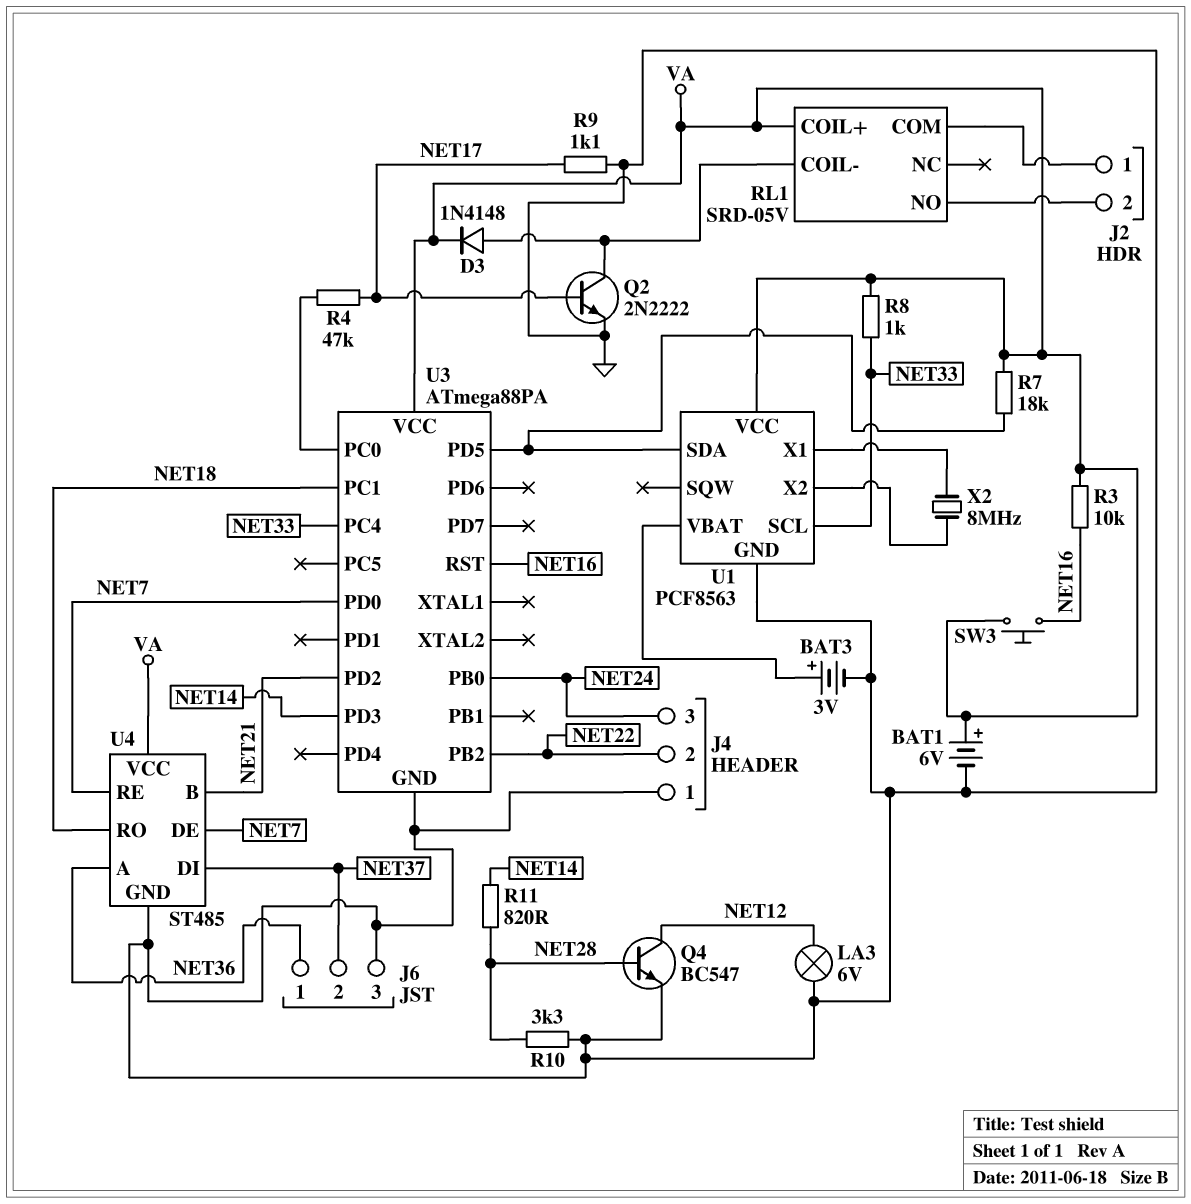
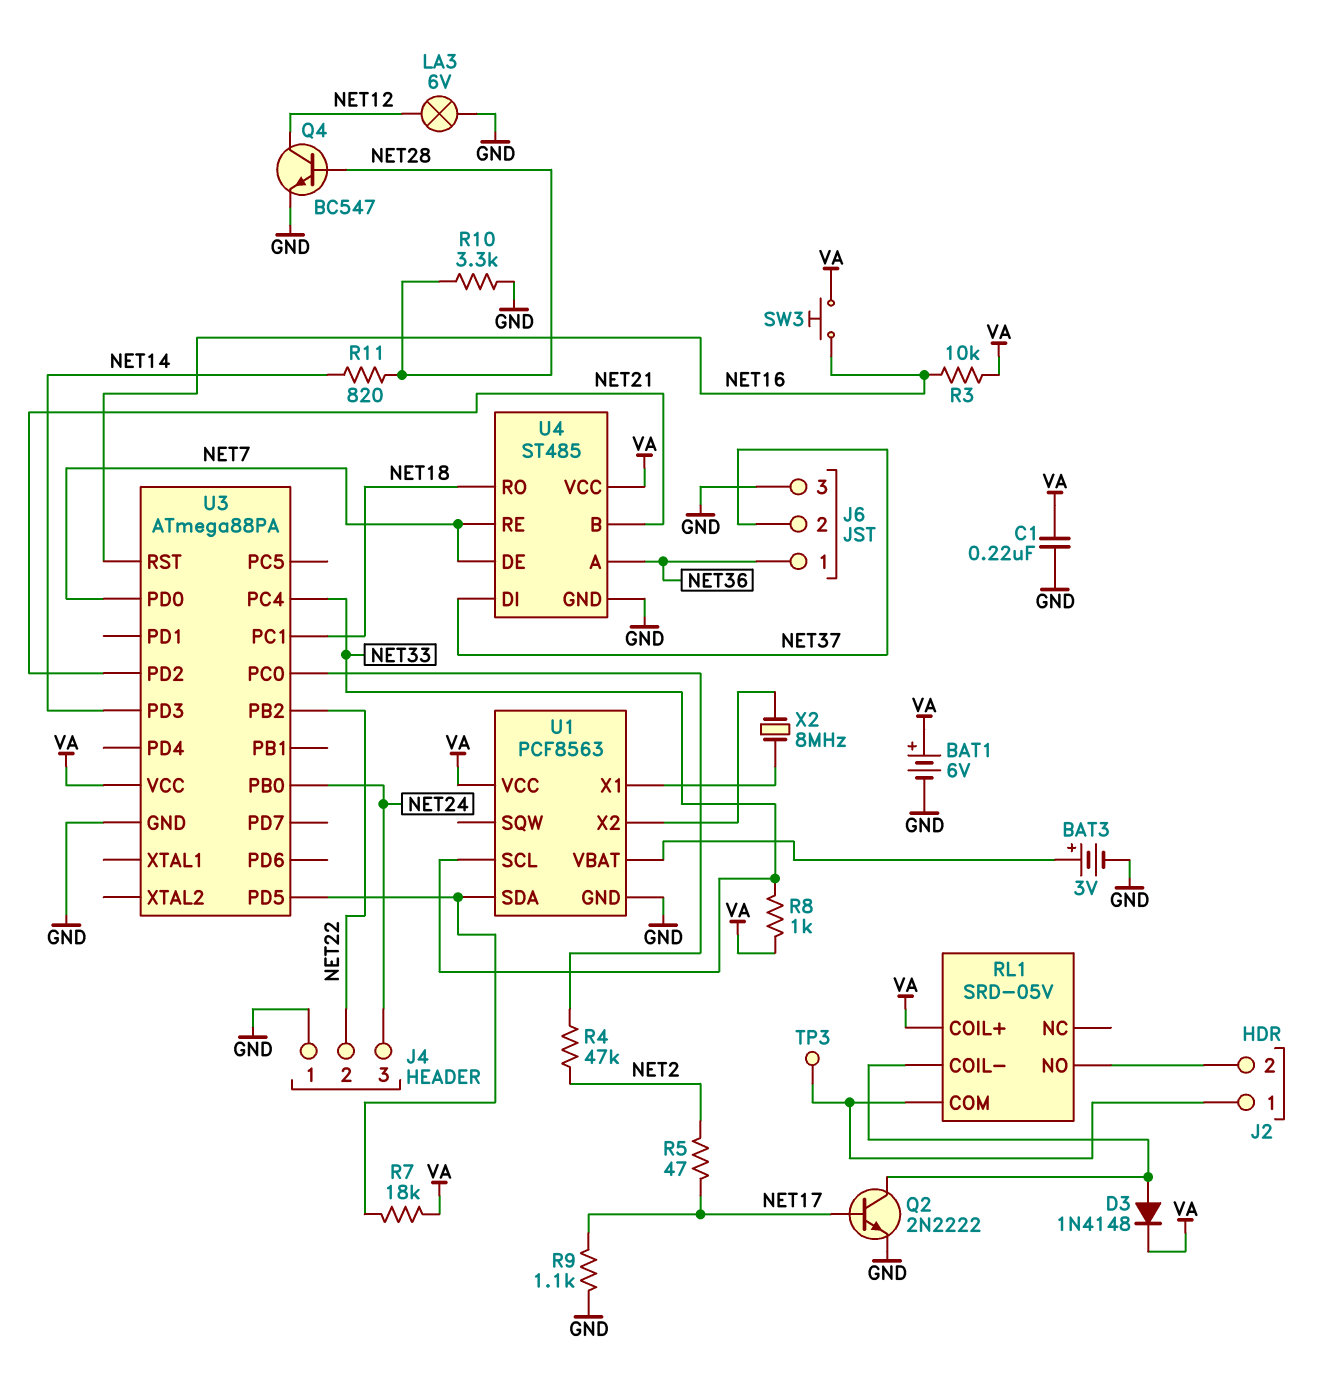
C1: none -> 220nF (GND, VA)
R4: 47k (NET17, U3/PC0) -> 47k (NET2, U3/PC0)
R5: none -> 47 (NET2, NET17)
TP3: none -> test point (J2/1)

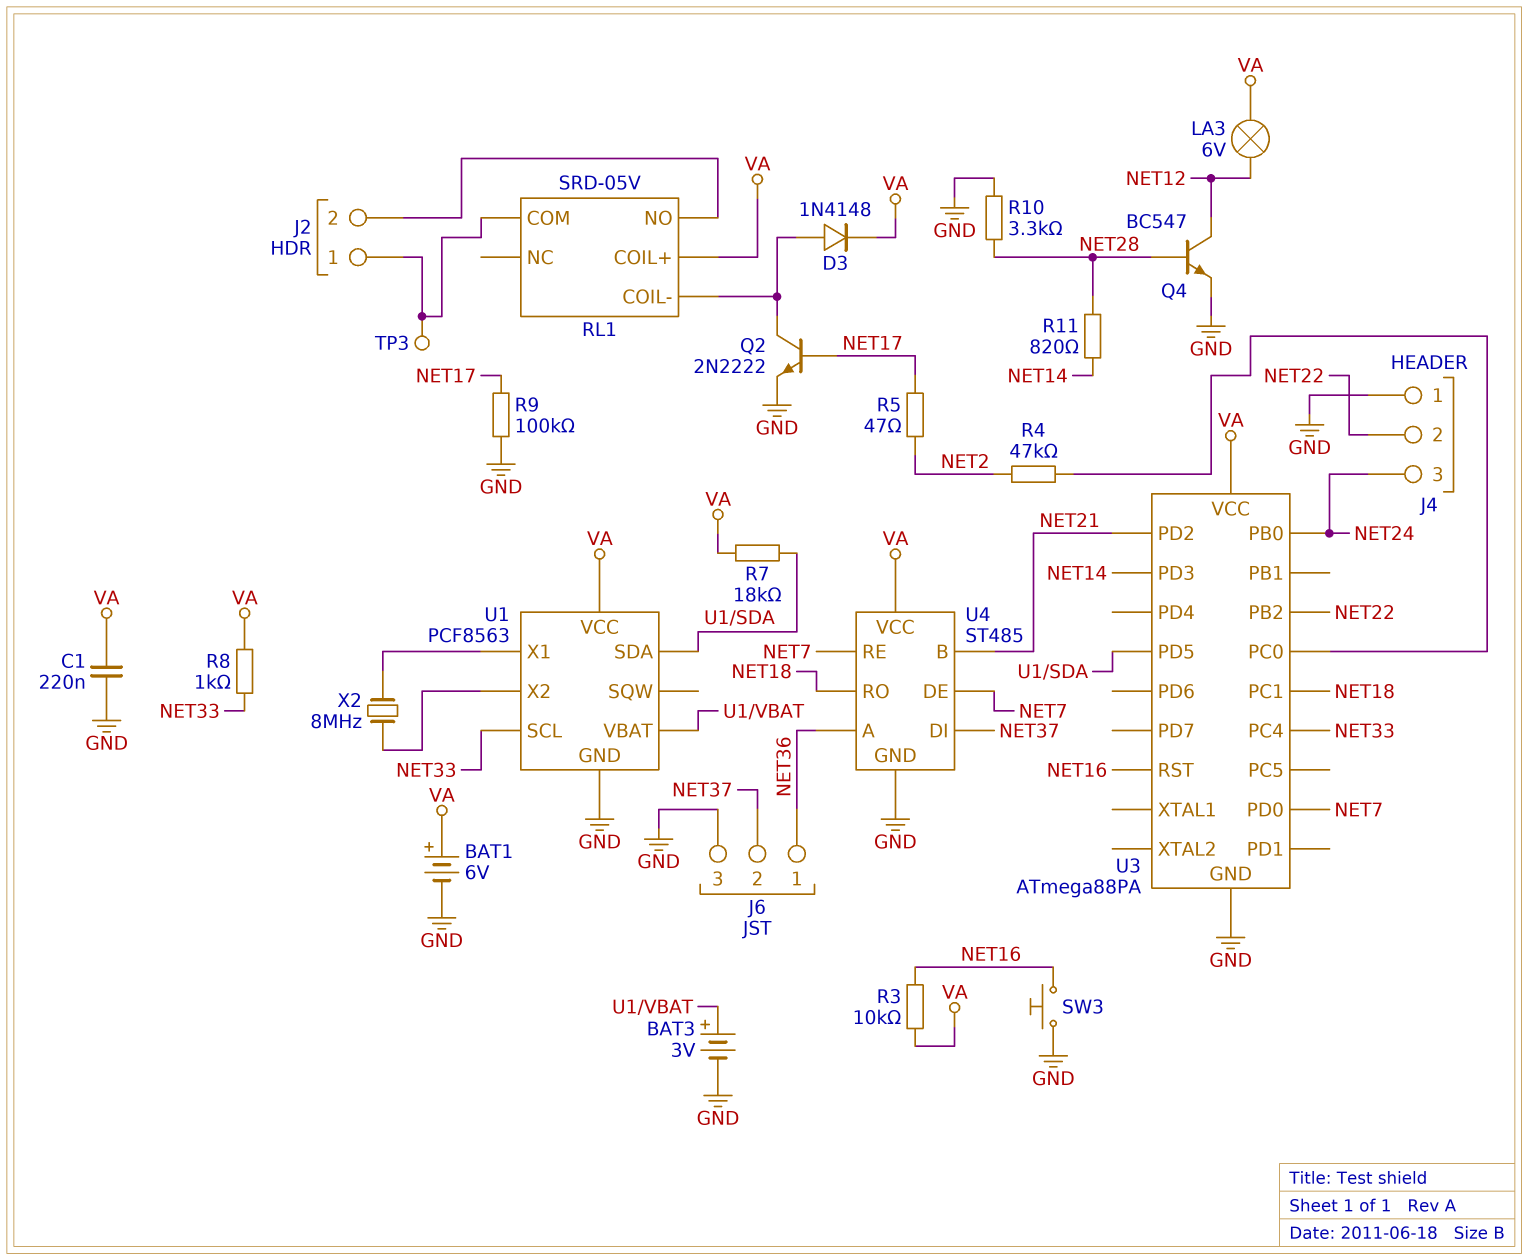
LA3: lamp 6V (GND, NET12) -> lamp 6V (NET12, VA)
R9: 1.1k (GND, NET17) -> 100k (GND, NET17)
SW3: button (NET16, VA) -> button (GND, NET16)

